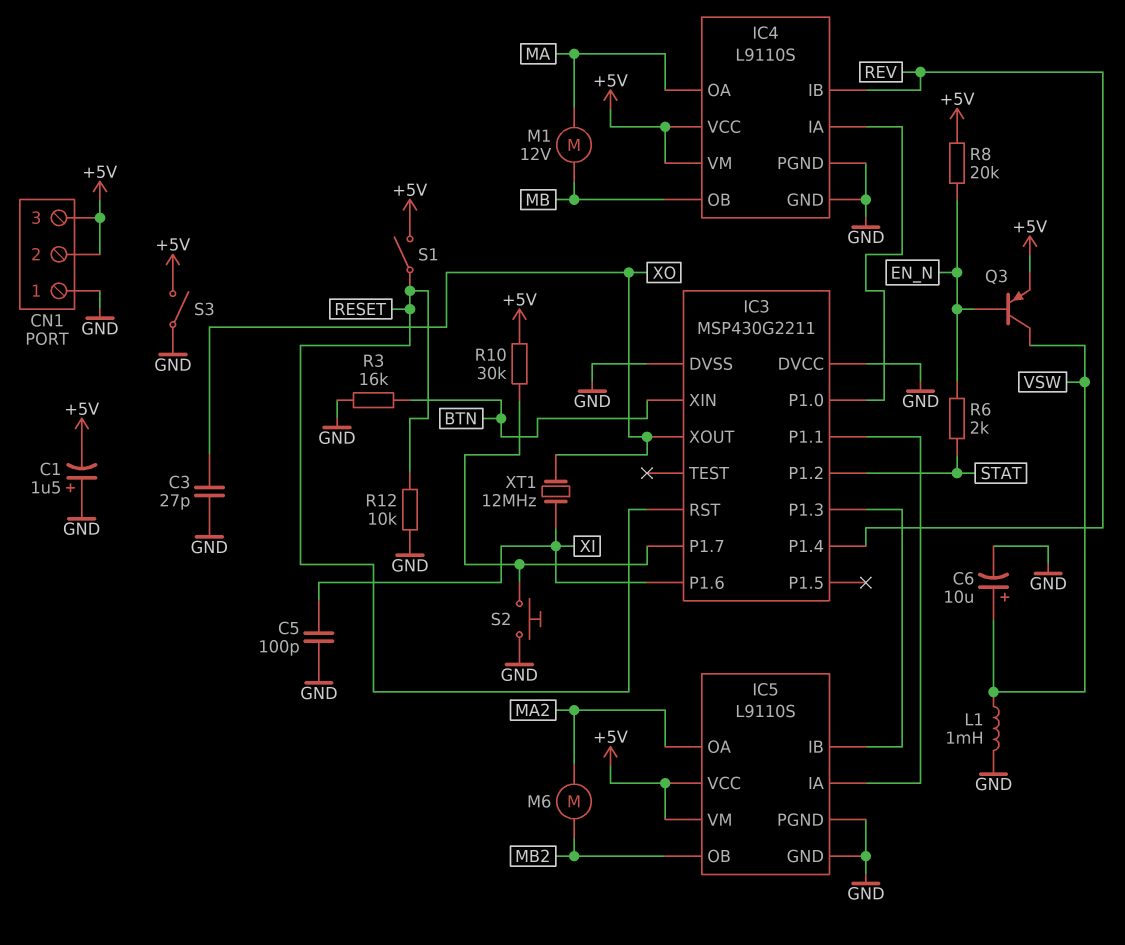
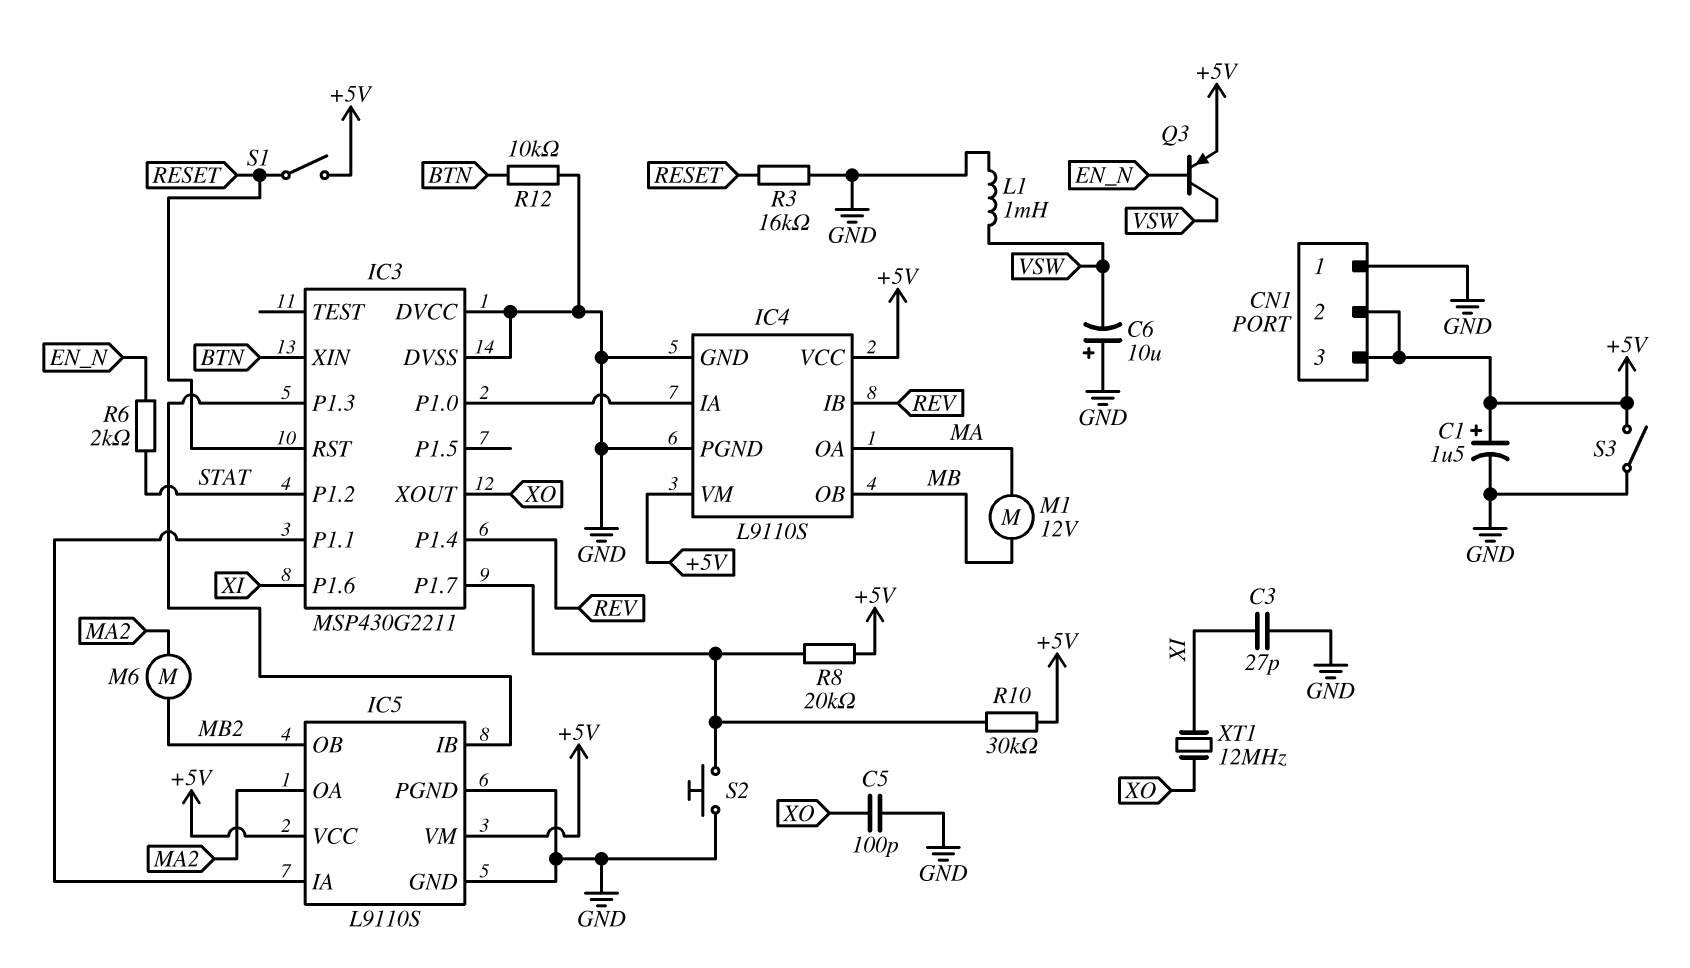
C1: 1.5uF (plus GND, minus +5V) -> 1.5uF (plus +5V, minus GND)
C3: 27pF (GND, XO) -> 27pF (GND, XI)
C5: 100pF (GND, XI) -> 100pF (GND, XO)
C6: 10uF (plus VSW, minus GND) -> 10uF (plus GND, minus VSW)
R3: 16k (BTN, GND) -> 16k (GND, RESET)
R8: 20k (+5V, EN_N) -> 20k (+5V, IC3/P1.7)
R12: 10k (GND, RESET) -> 10k (BTN, GND)

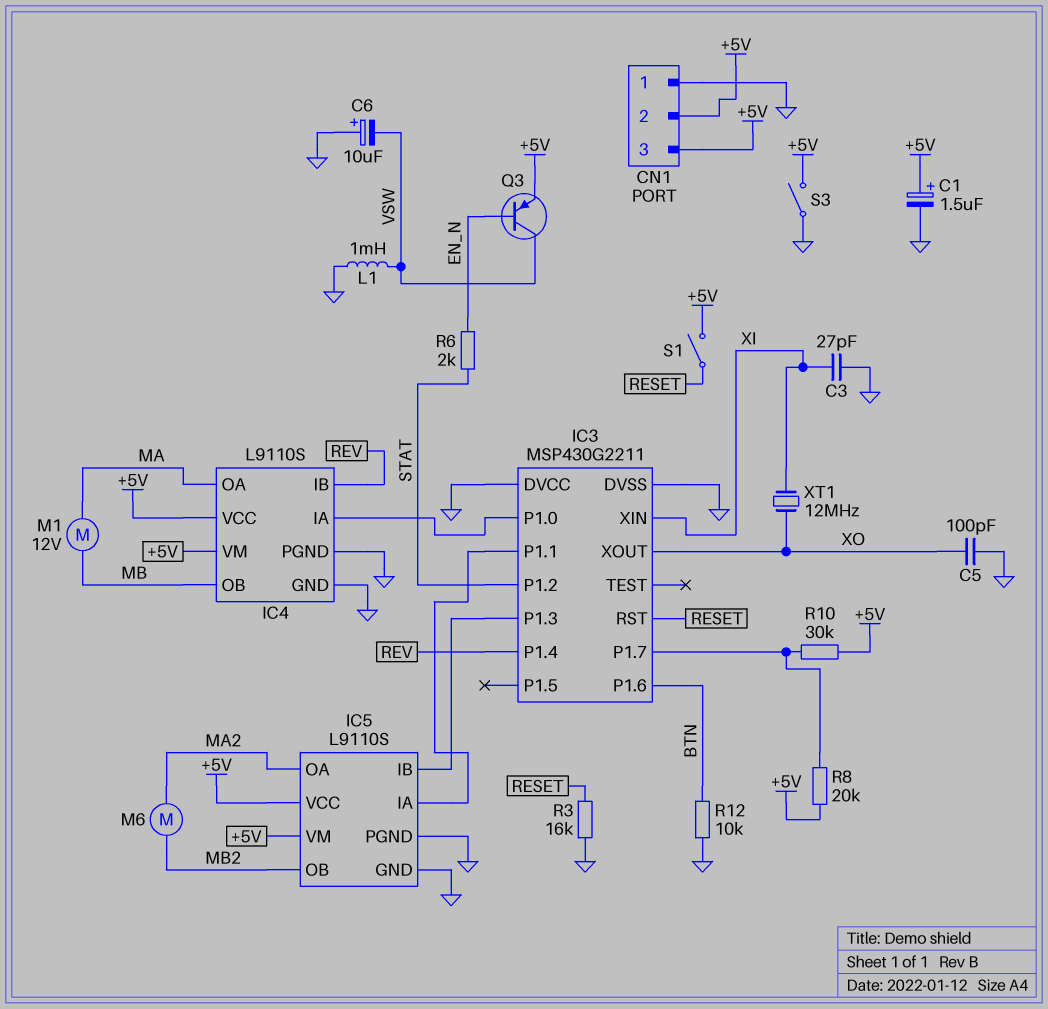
IC3 pin P1.6: XI -> BTN
IC3 pin XIN: BTN -> XI
S2: button (GND, IC3/P1.7) -> none

